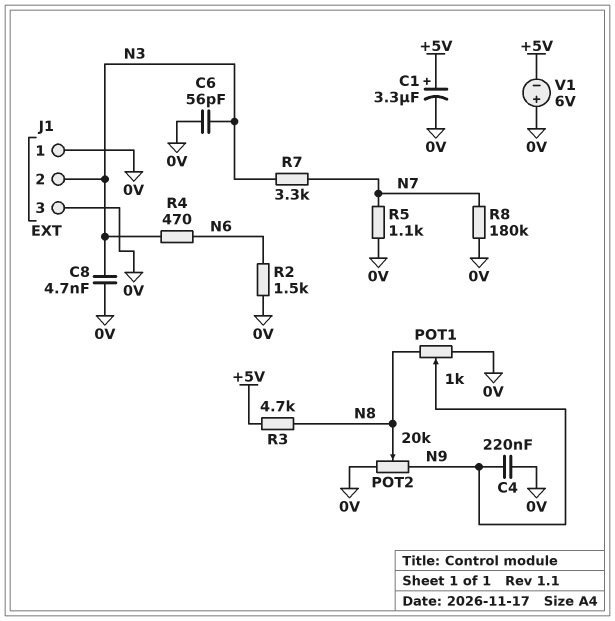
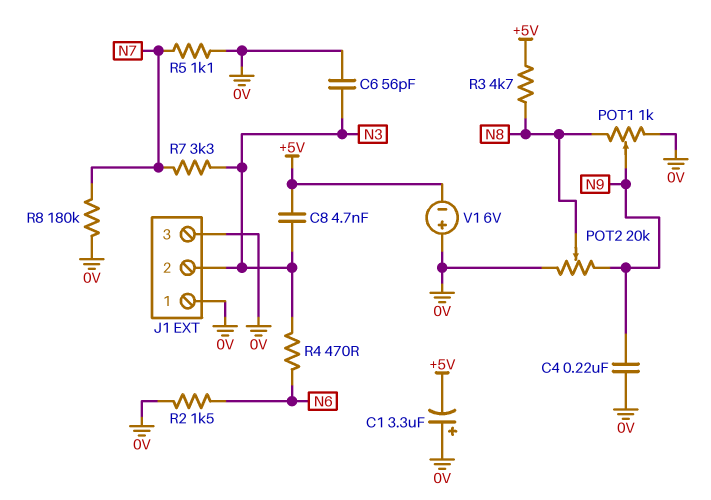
C1: 3.3uF (plus +5V, minus 0V) -> 3.3uF (plus 0V, minus +5V)
C8: 4.7nF (0V, N3) -> 4.7nF (+5V, N3)

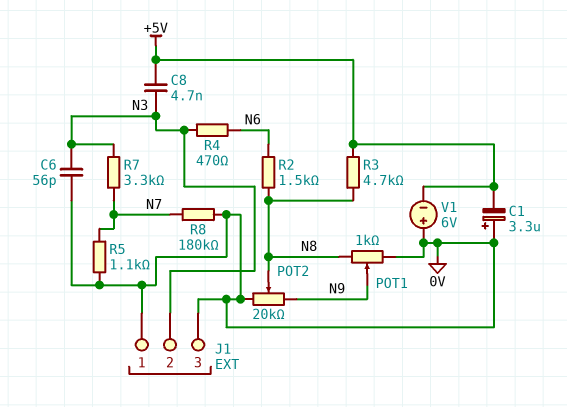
C4: 220nF (0V, N9) -> none
R2: 1.5k (0V, N6) -> 1.5k (N6, N8)

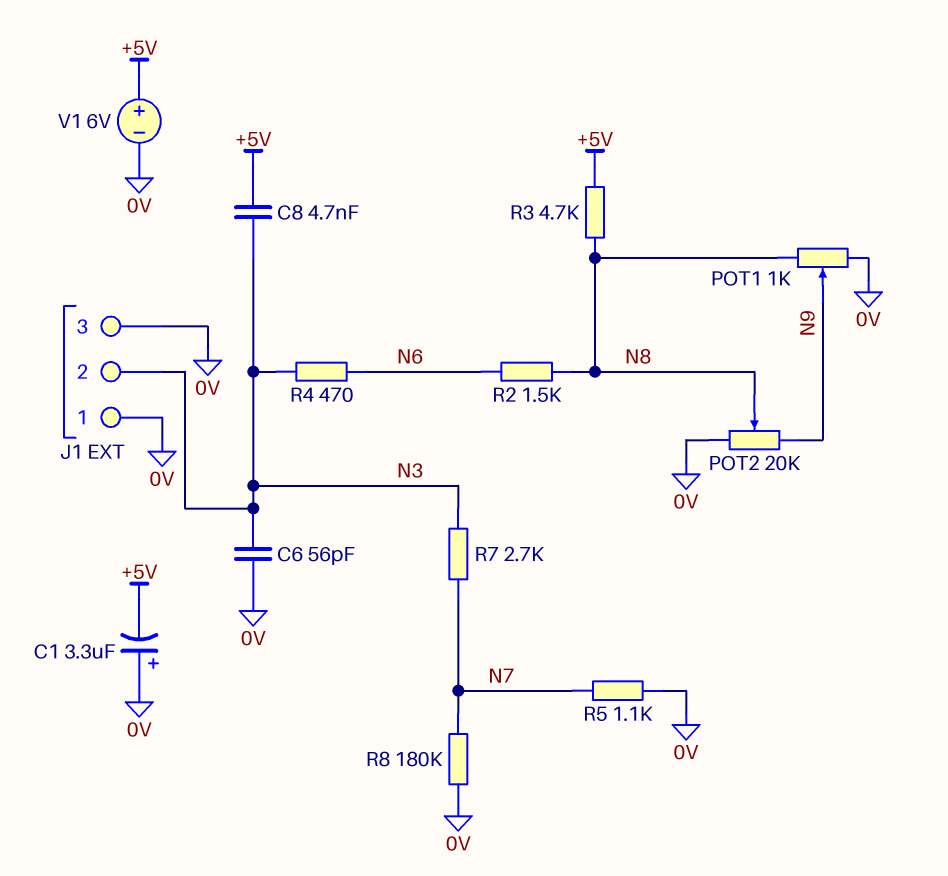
R7: 3.3k (N3, N7) -> 2.7k (N3, N7)
V1: 6V (plus 0V, minus +5V) -> 6V (plus +5V, minus 0V)

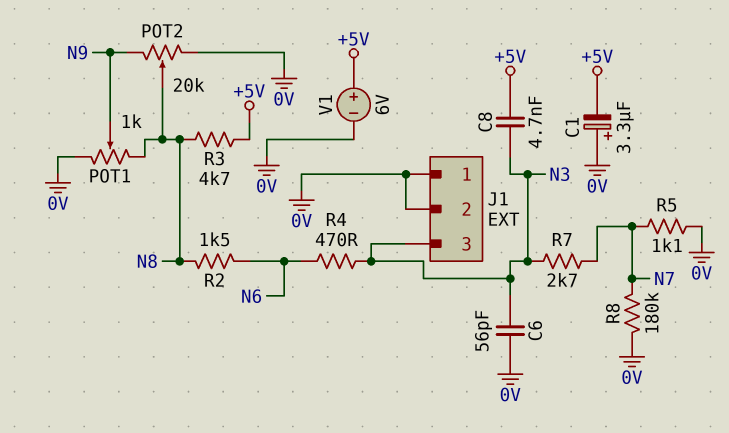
J1 pin 2: N3 -> 0V
J1 pin 3: 0V -> N3

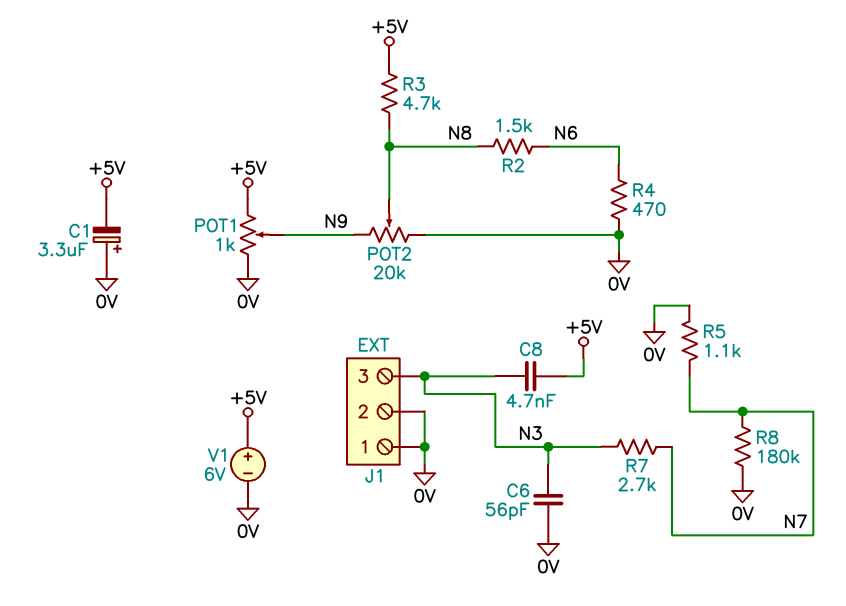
POT1: 1k (0V, N8, wiper N9) -> 1k (+5V, 0V, wiper N9)
R4: 470 (N3, N6) -> 470 (0V, N6)

